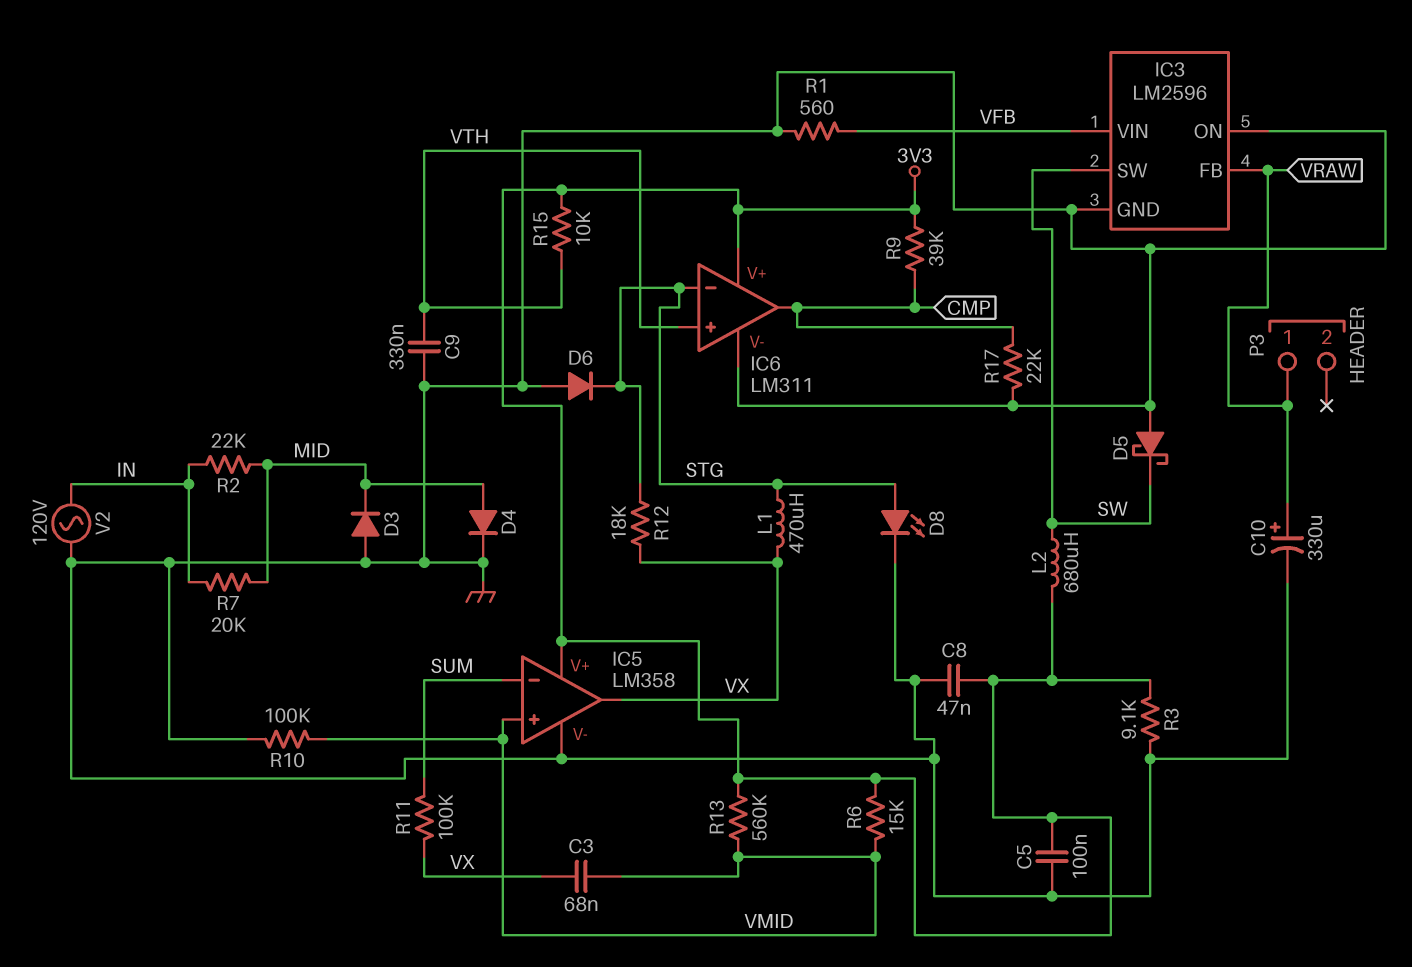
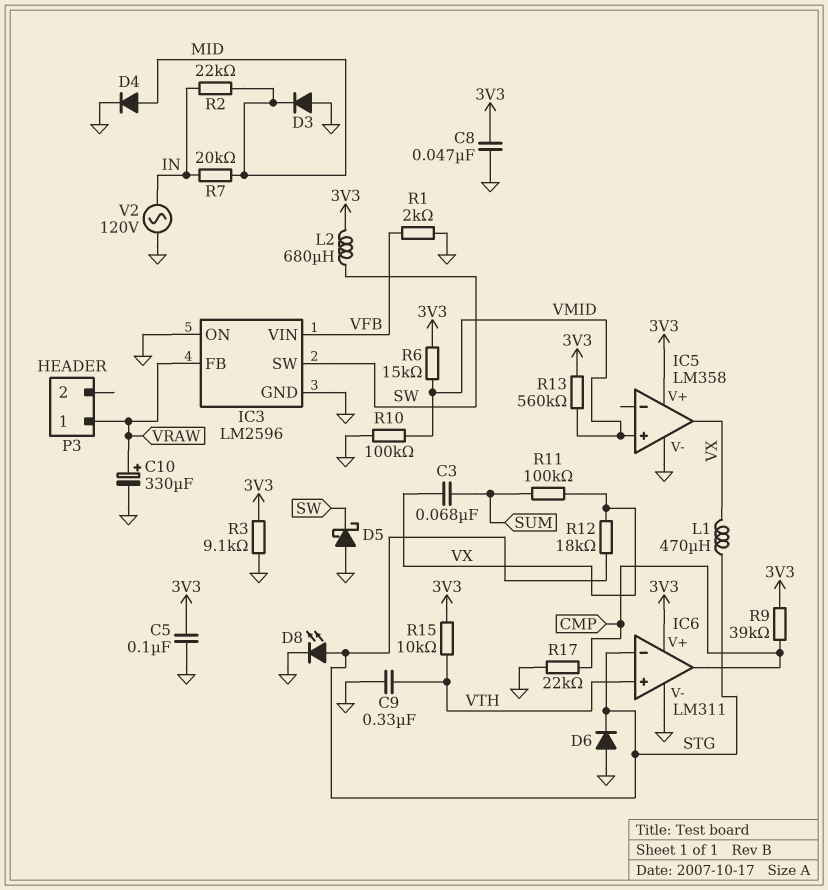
C3: 68nF (VMID, VX) -> 68nF (SUM, VX)
IC5 pin in-: SUM -> none
R1: 560 (GND, VFB) -> 2k (GND, VFB)

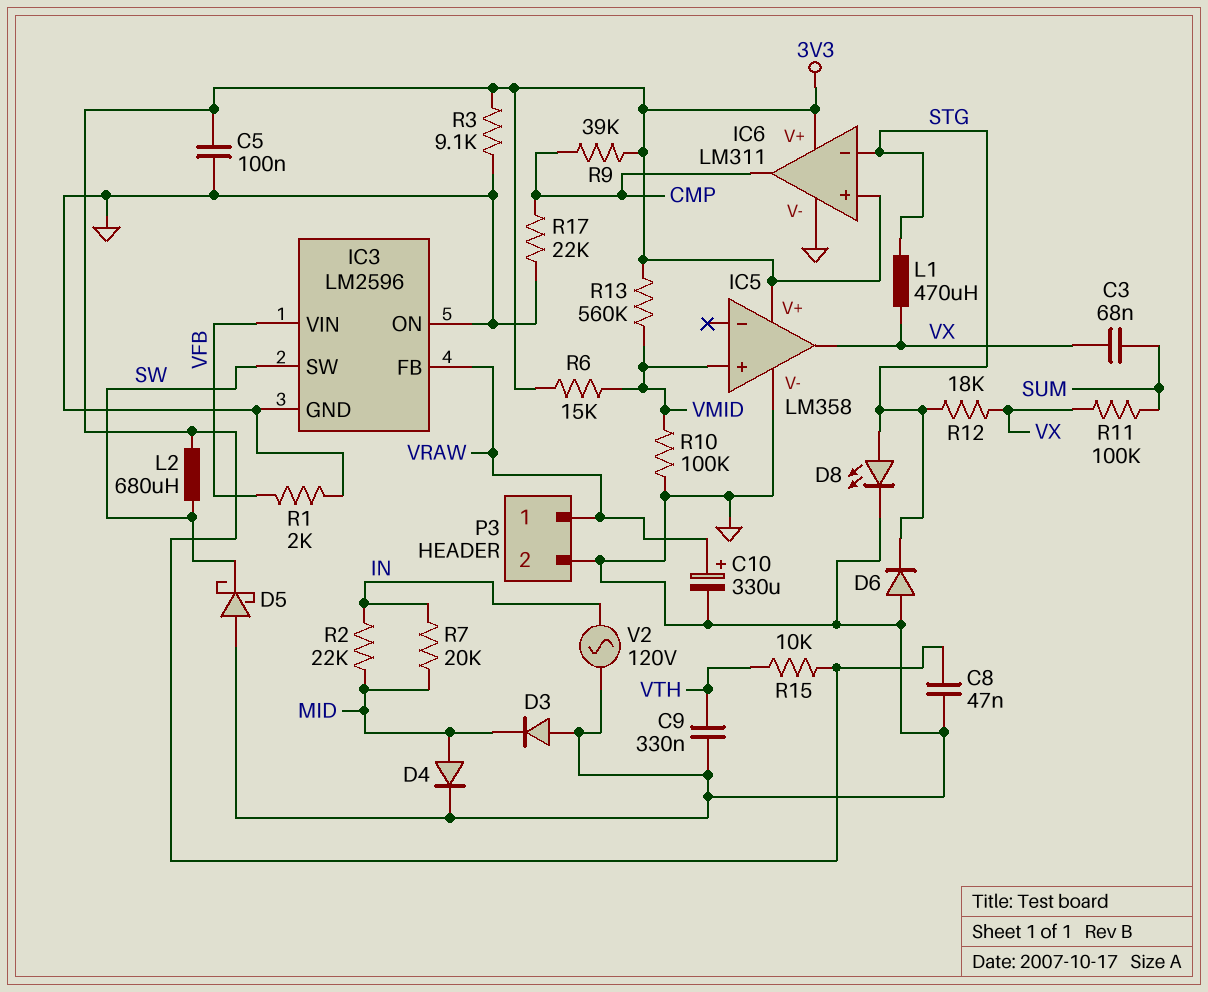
IC6 pin in+: VTH -> 3V3
P3 pin 2: none -> GND

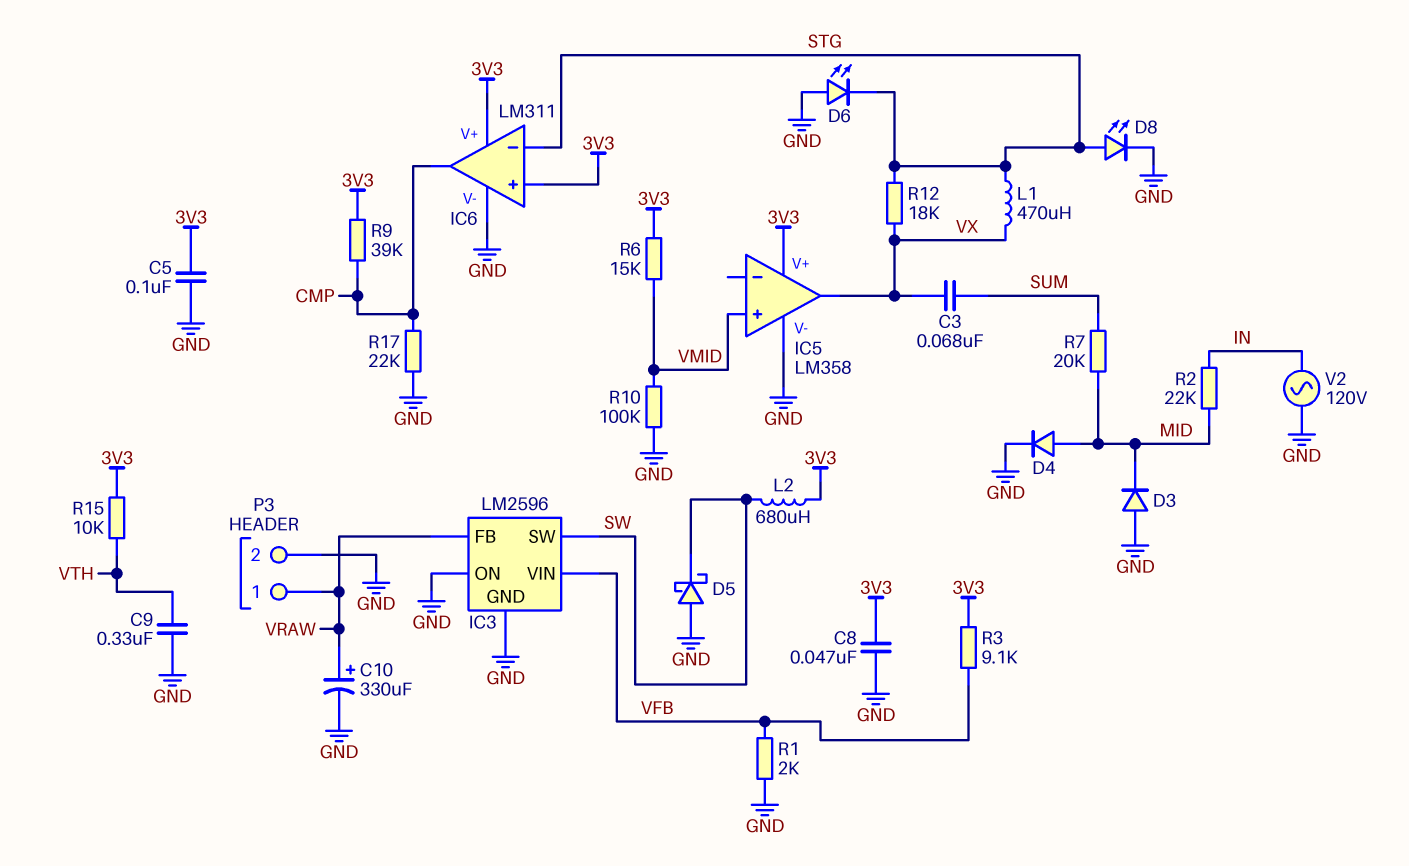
D6: diode (A GND, K STG) -> LED (A GND, K STG)
R3: 9.1k (3V3, GND) -> 9.1k (3V3, VFB)
R7: 20k (IN, MID) -> 20k (MID, SUM)
R11: 100k (SUM, VX) -> none
R13: 560k (3V3, VMID) -> none

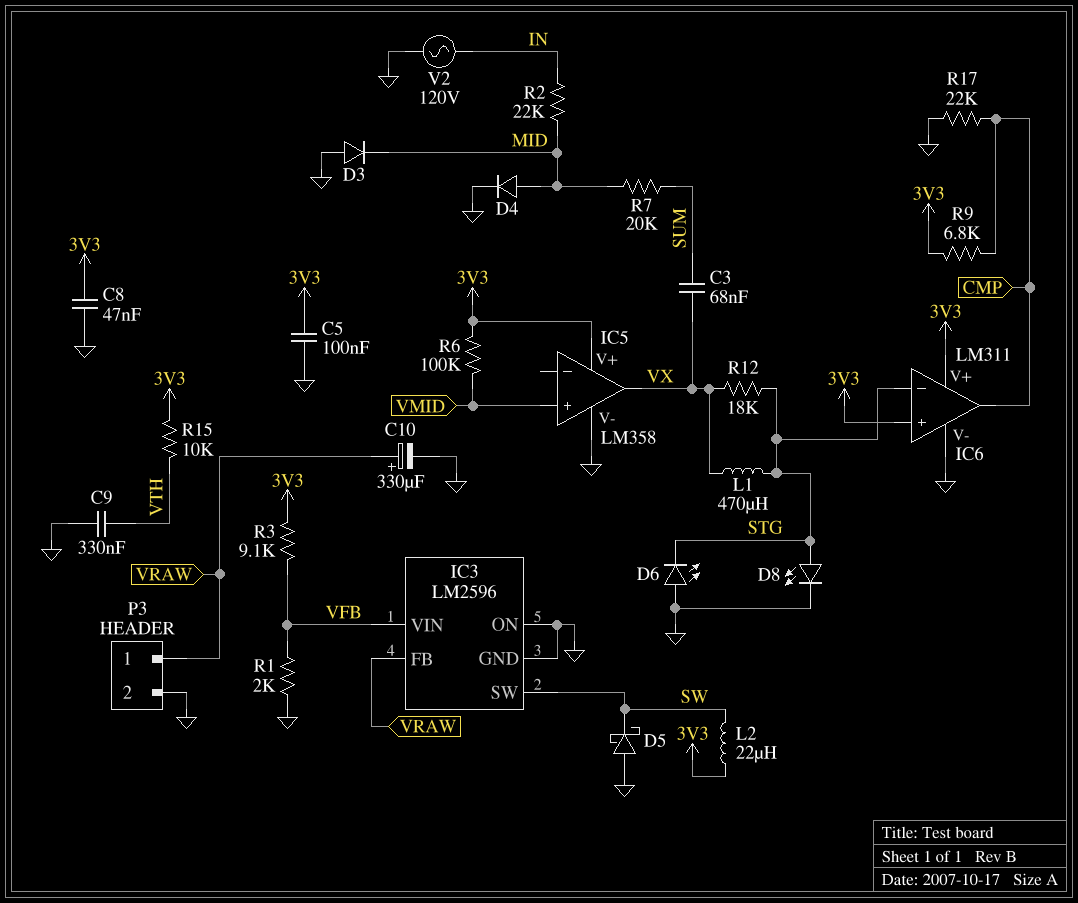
L2: 680uH (3V3, SW) -> 22uH (3V3, SW)
R6: 15k (3V3, VMID) -> 100k (3V3, VMID)
R9: 39k (3V3, CMP) -> 6.8k (3V3, CMP)
R10: 100k (GND, VMID) -> none

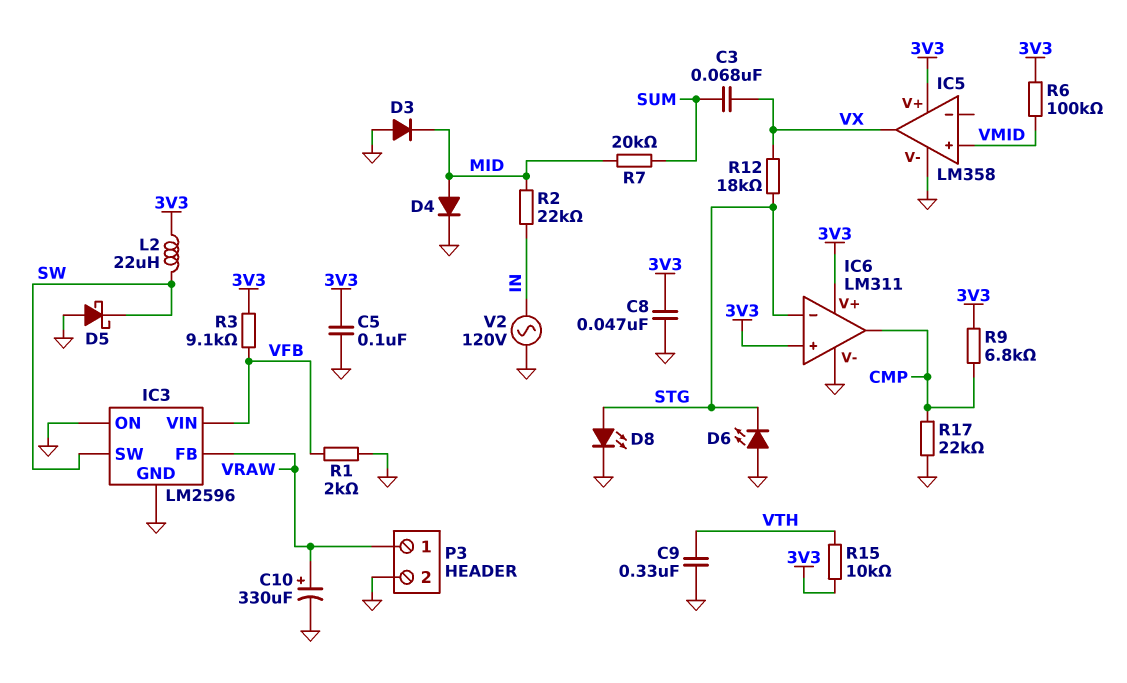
L1: 470uH (STG, VX) -> none

